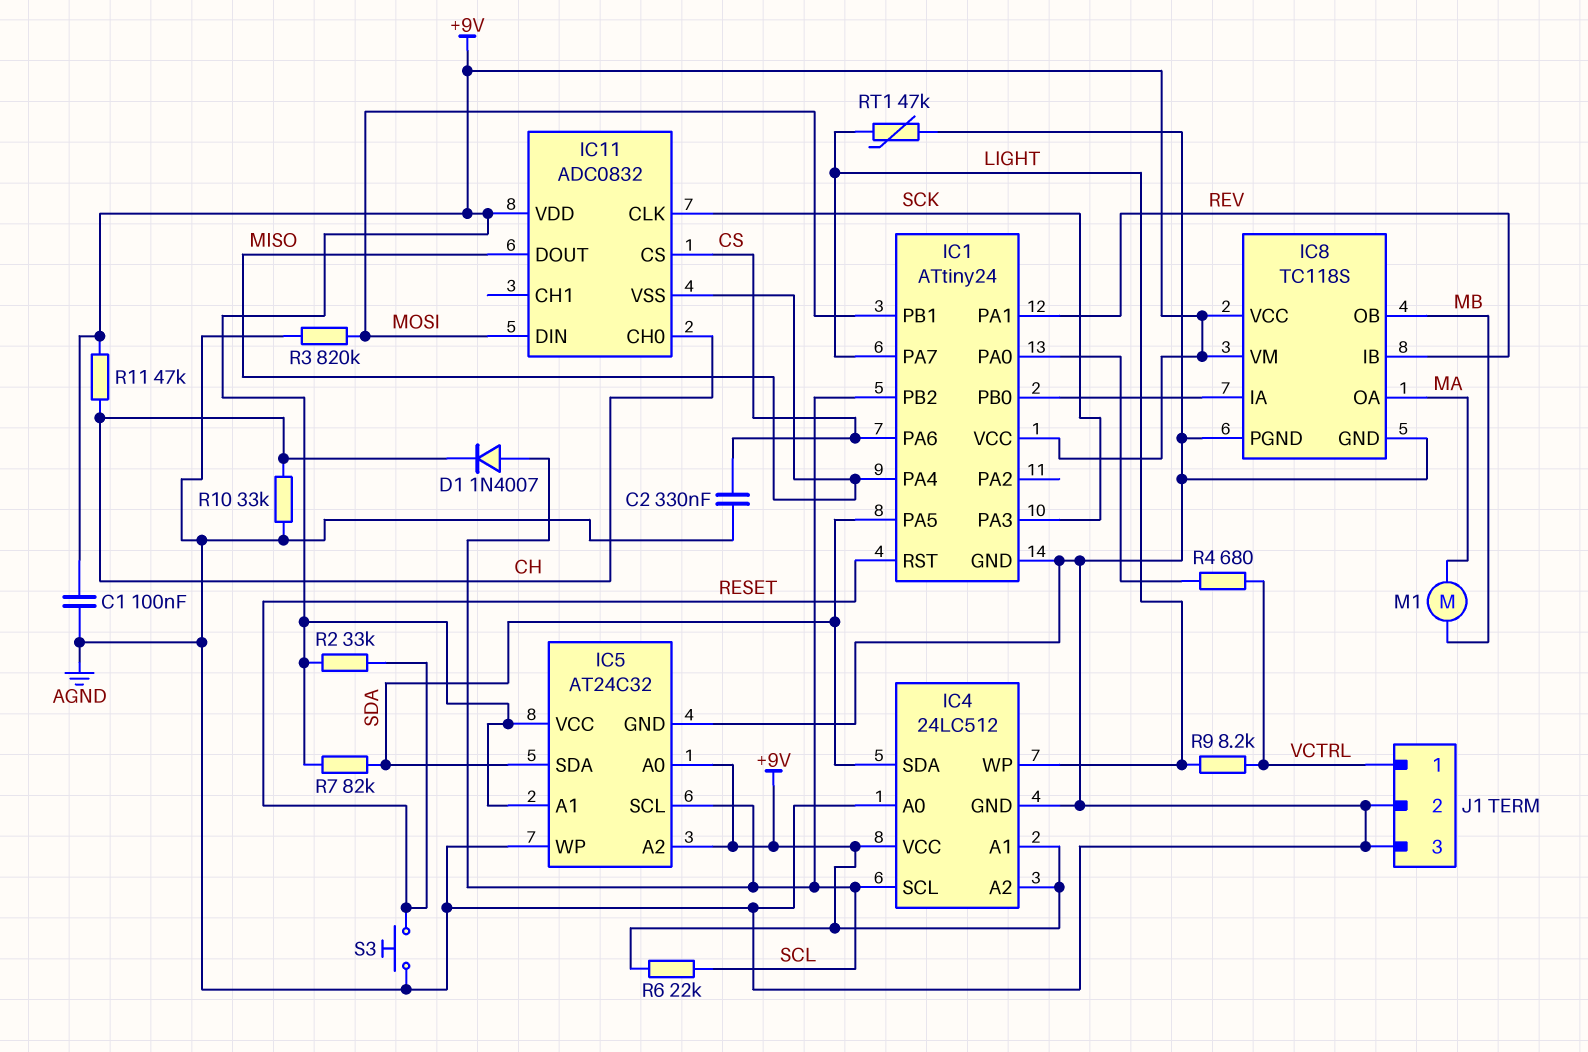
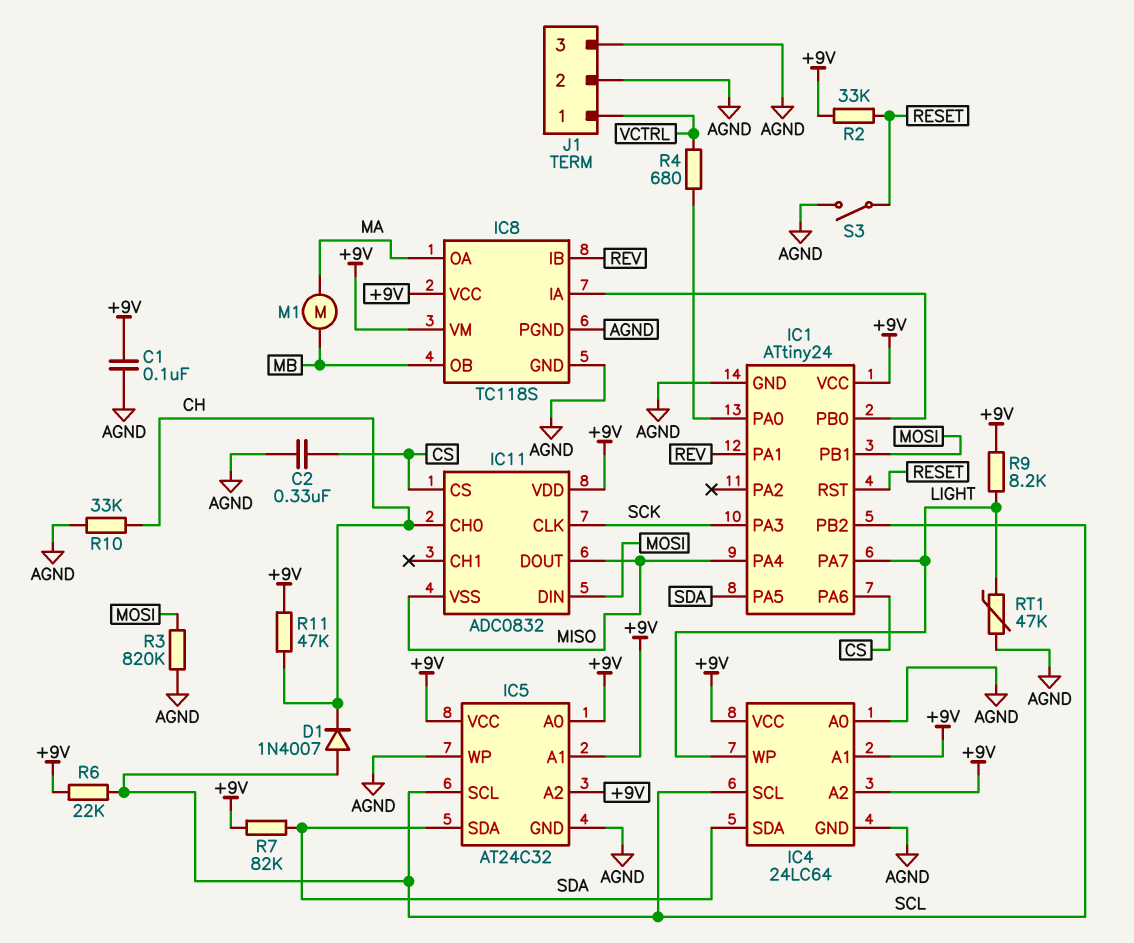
IC4: 24LC512 -> 24LC64
R9: 8.2k (LIGHT, VCTRL) -> 8.2k (+9V, LIGHT)
S3: button (AGND, RESET) -> switch (AGND, RESET)

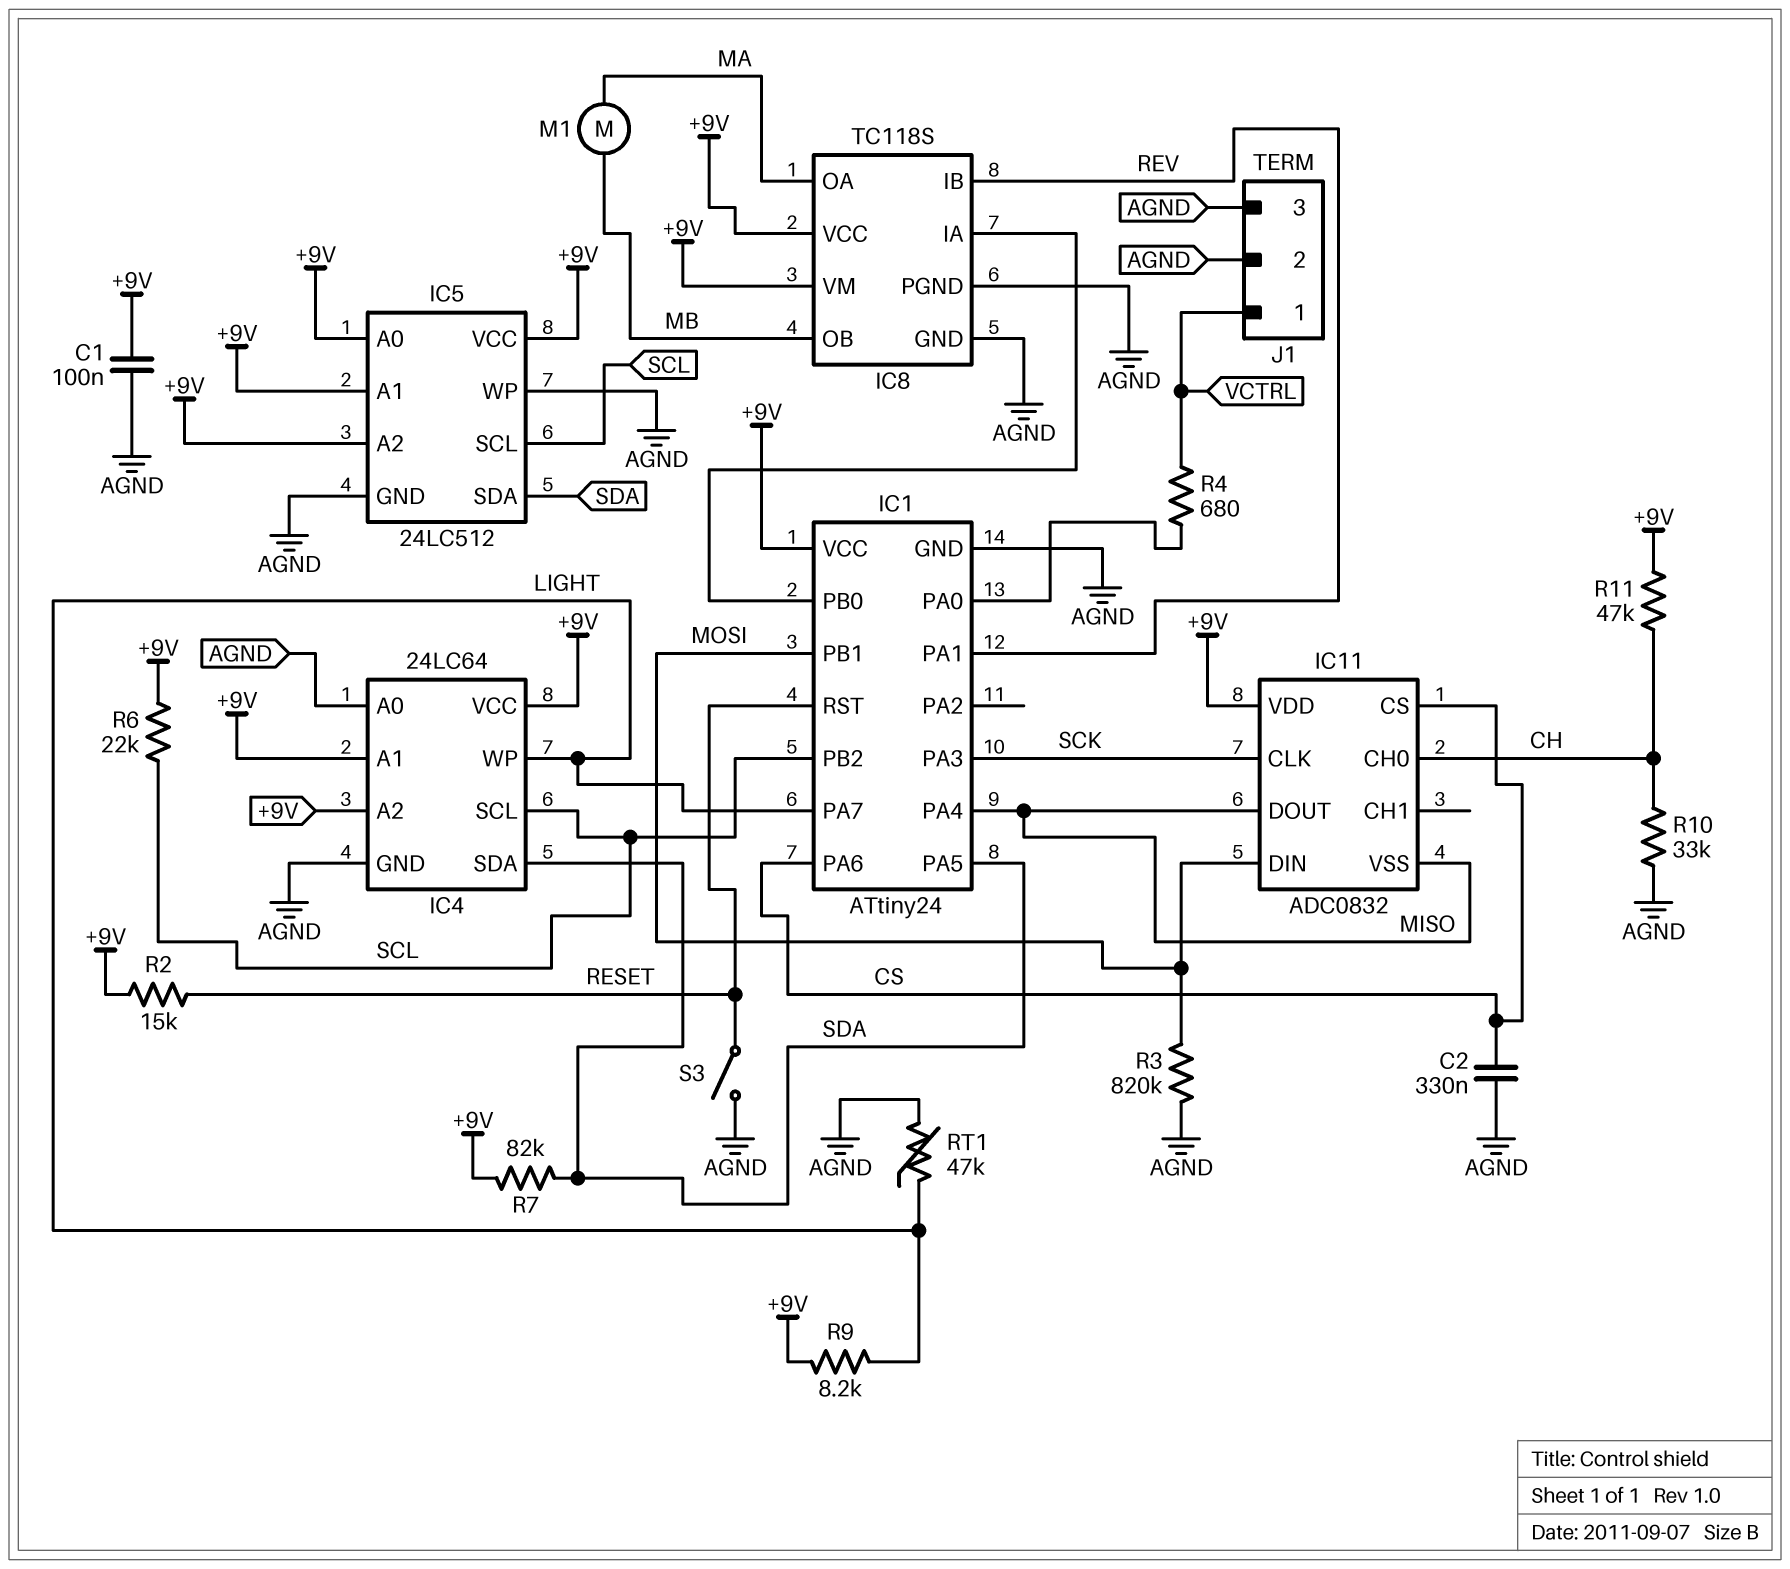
D1: diode 1N4007 (A SCL, K CH) -> none
IC5: AT24C32 -> 24LC512
R2: 33k (+9V, RESET) -> 15k (+9V, RESET)

